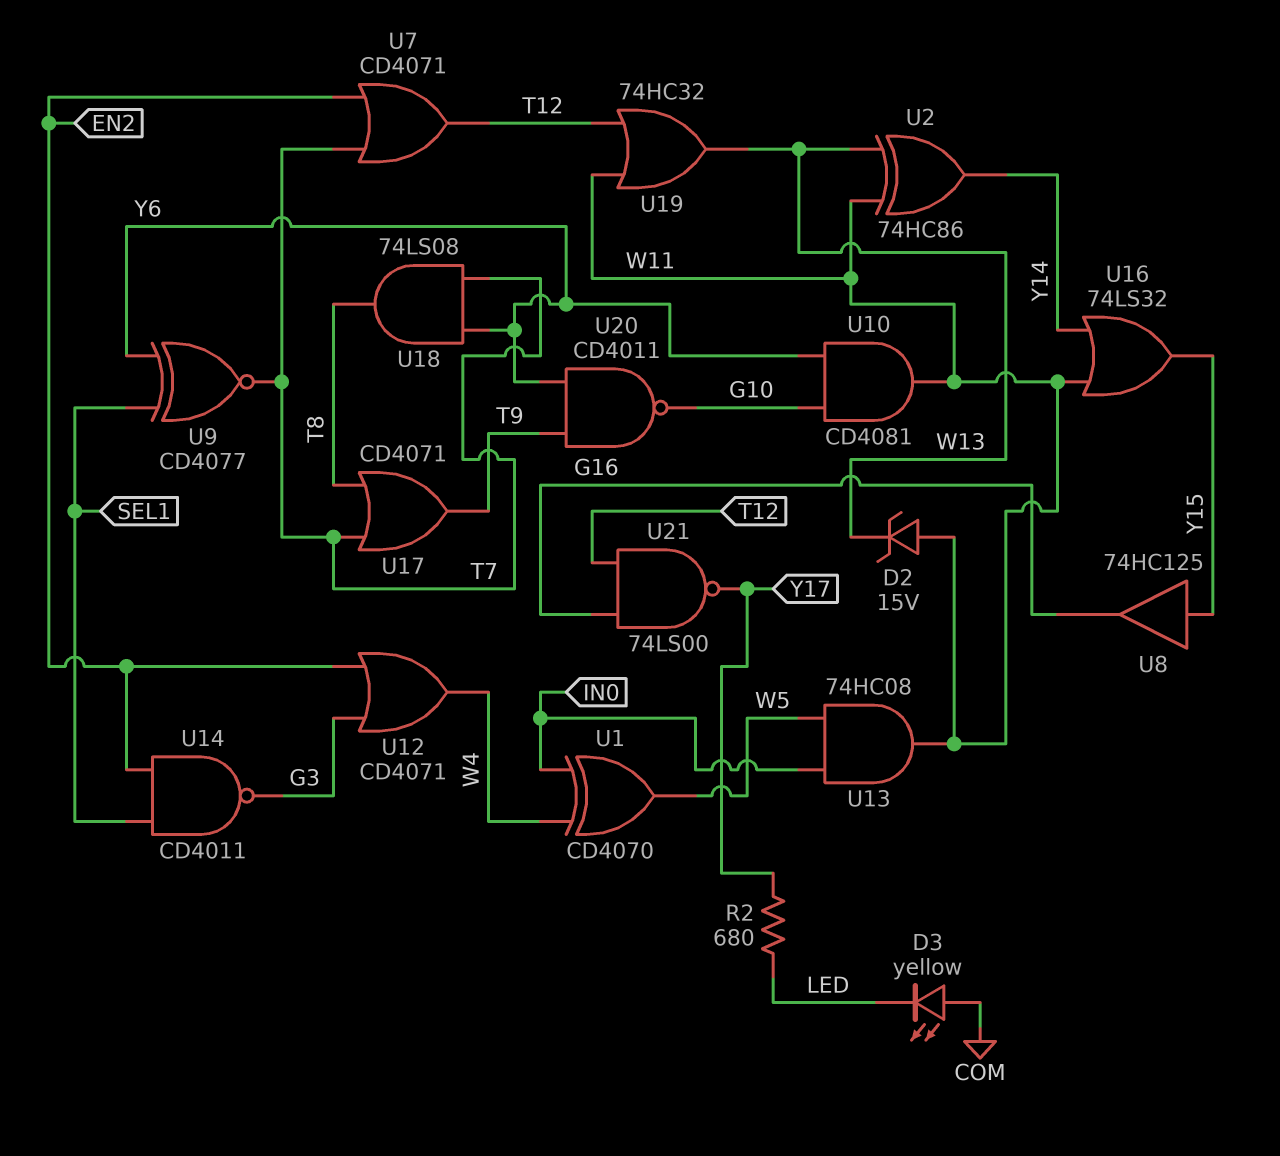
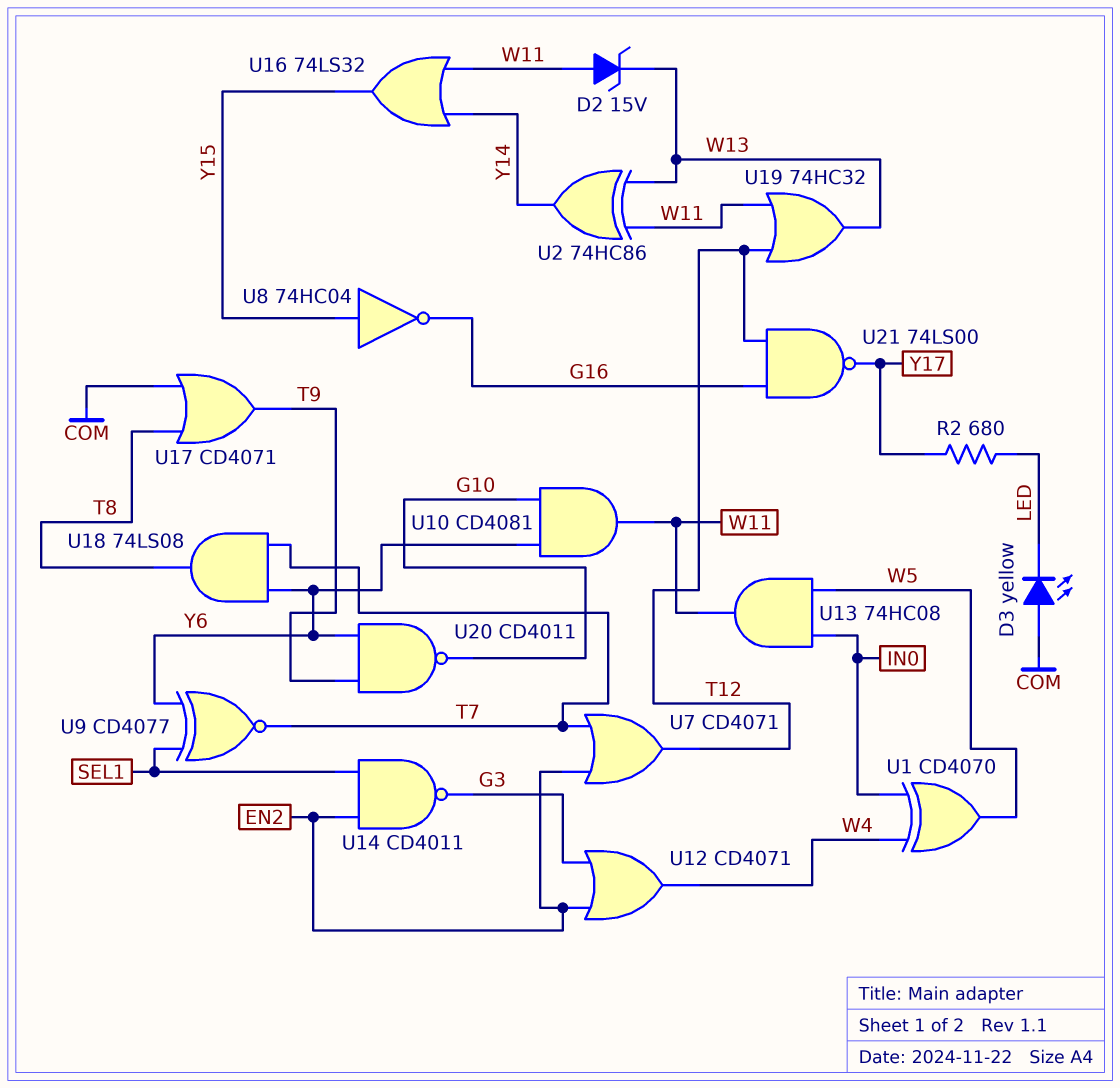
U8: buffer 74HC125 (in Y15, out G16) -> NOT 74HC04 (in Y15, out G16)
U17: OR CD4071 (in T7, in T8, out T9) -> OR CD4071 (in COM, in T8, out T9)

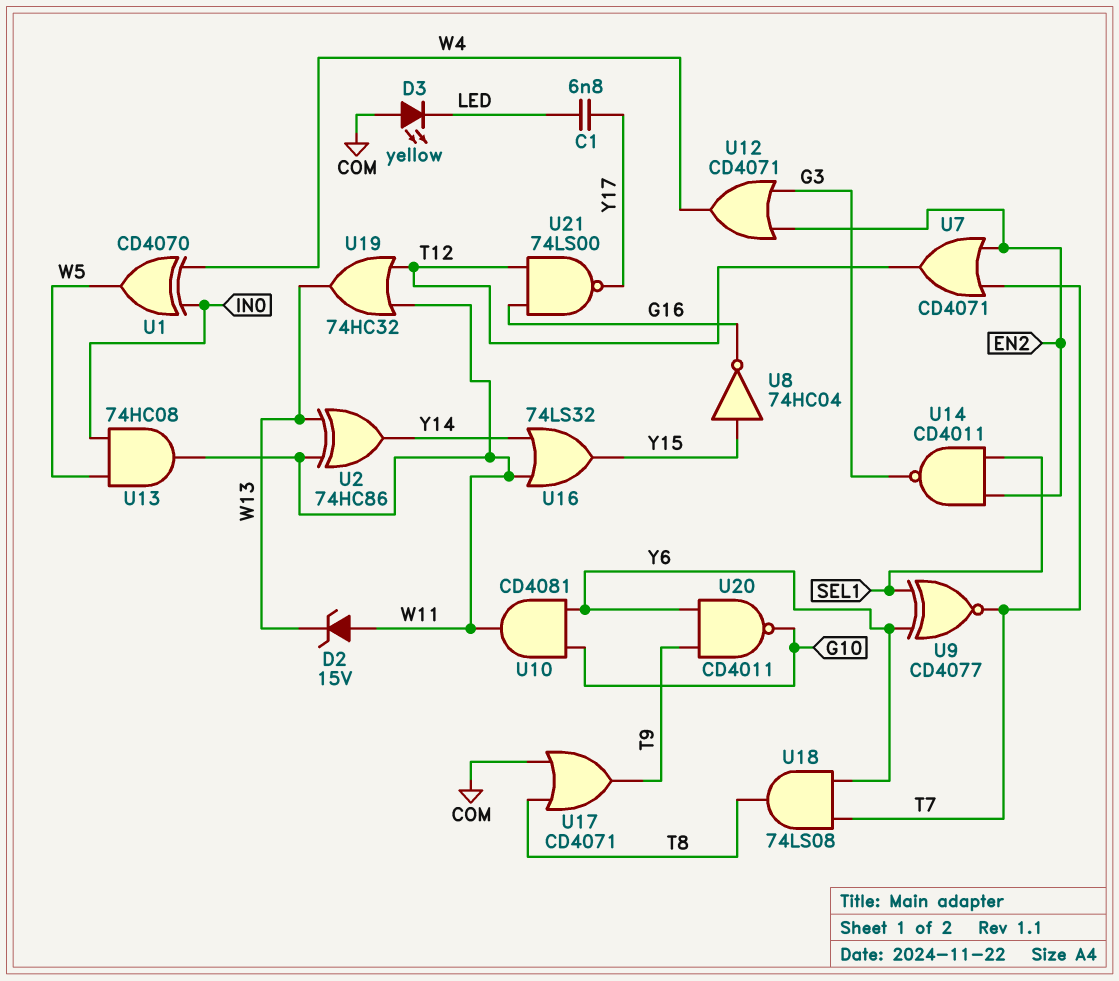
C1: none -> 6.8nF (LED, Y17)
R2: 680 (LED, Y17) -> none

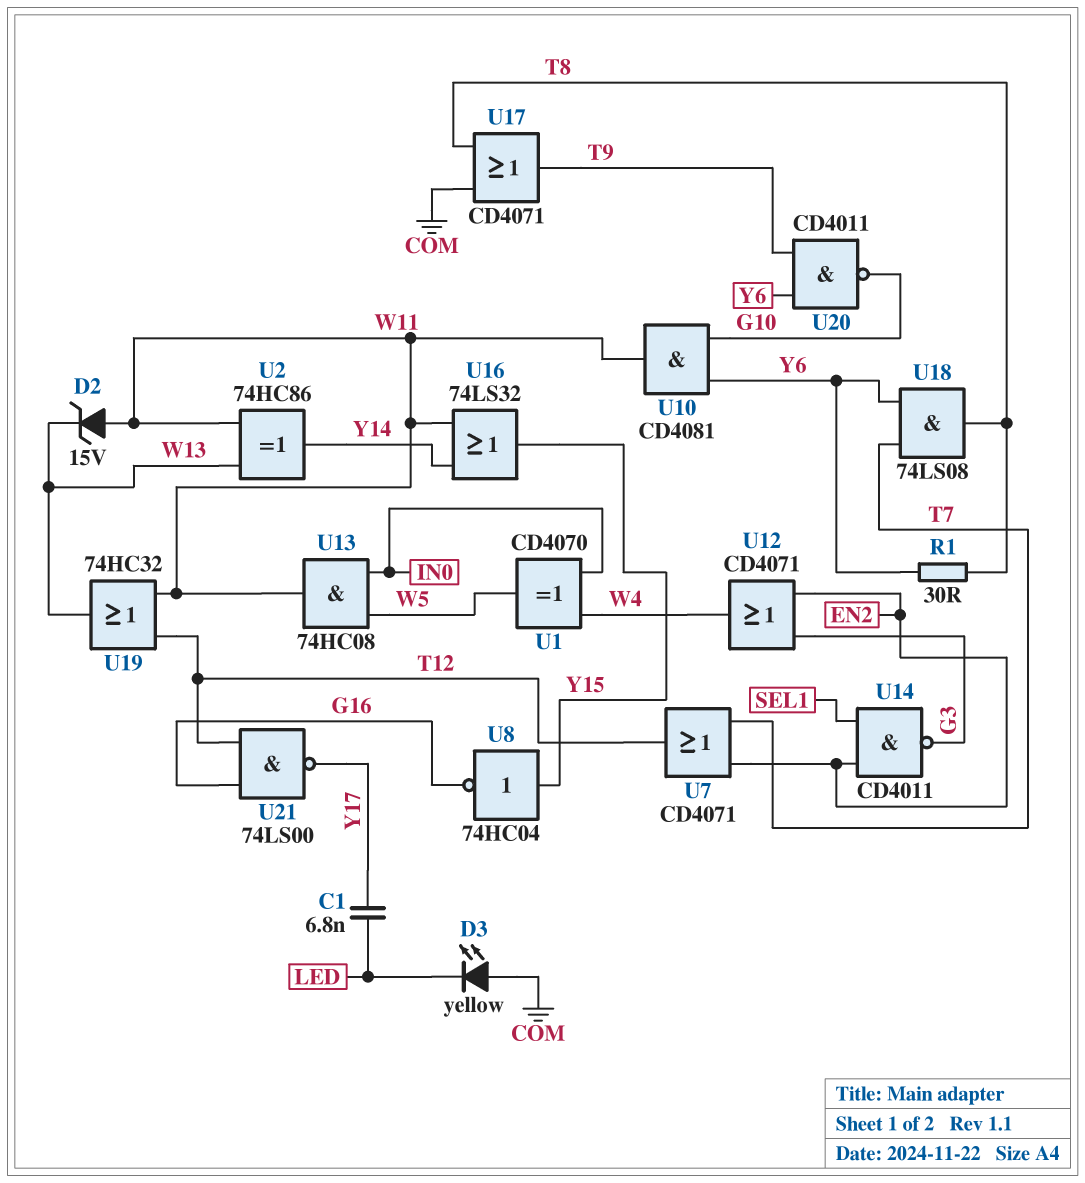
R1: none -> 30 (T8, Y6)
U9: XNOR CD4077 (in SEL1, in Y6, out T7) -> none

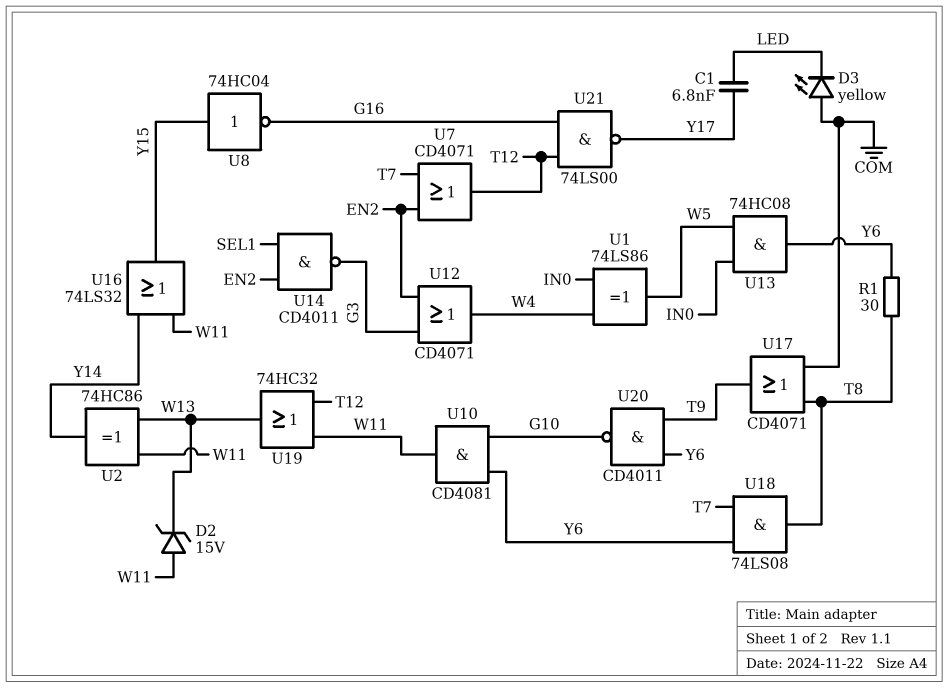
U1: XOR CD4070 (in IN0, in W4, out W5) -> XOR 74LS86 (in IN0, in W4, out W5)
U13: AND 74HC08 (in IN0, in W5, out W11) -> AND 74HC08 (in IN0, in W5, out Y6)

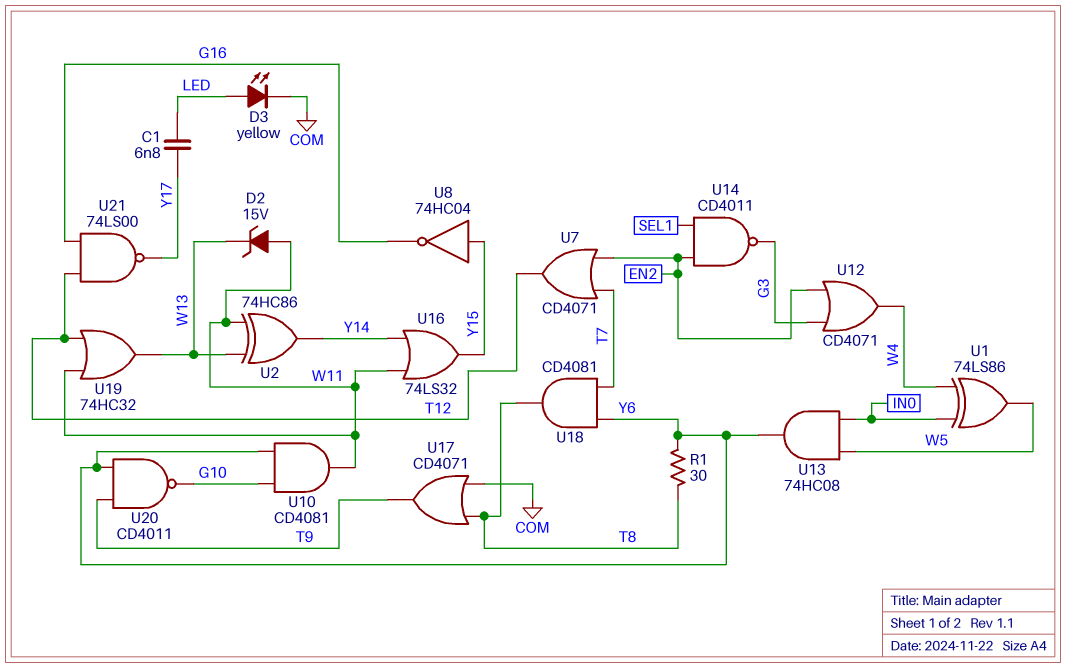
D3: LED yellow (A COM, K LED) -> LED yellow (A LED, K COM)
U18: AND 74LS08 (in T7, in Y6, out T8) -> AND CD4081 (in T7, in Y6, out T8)

